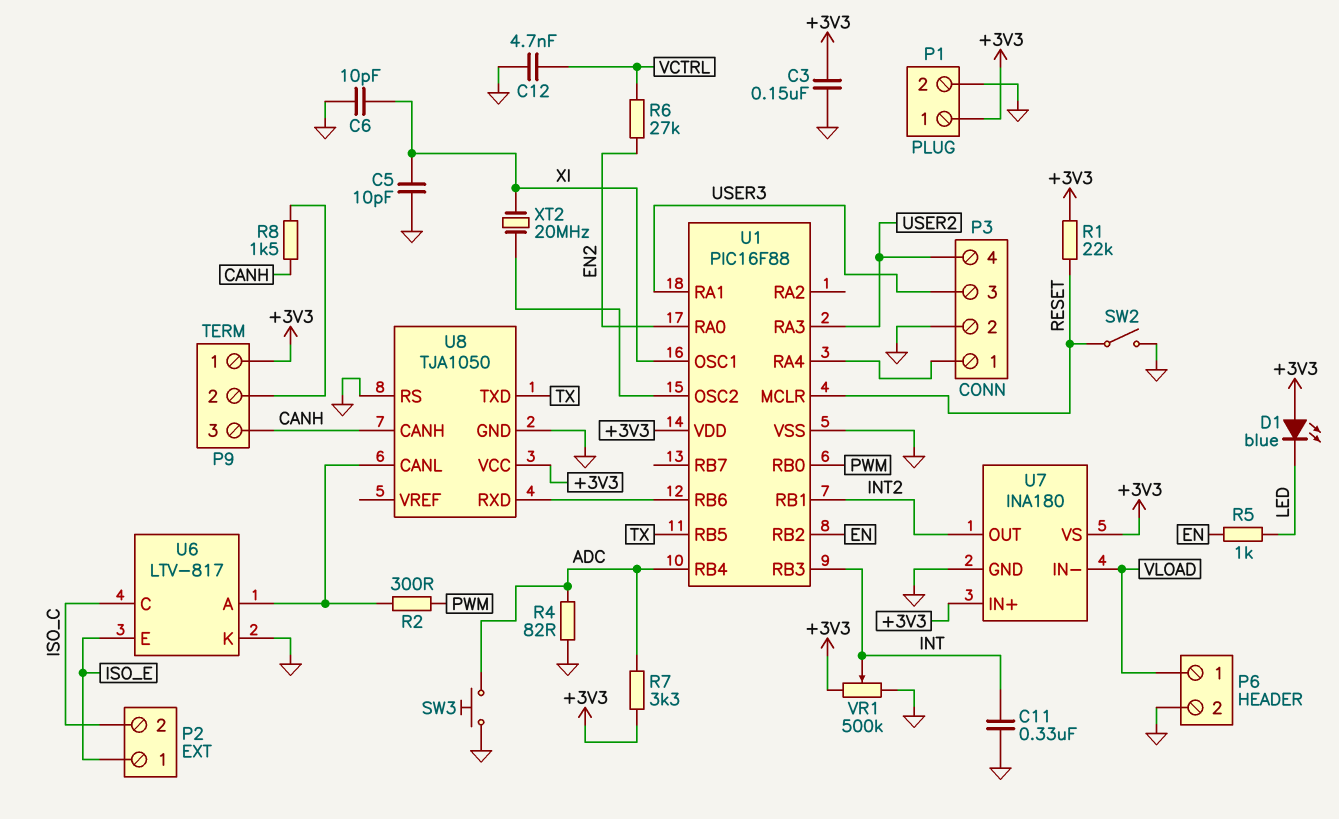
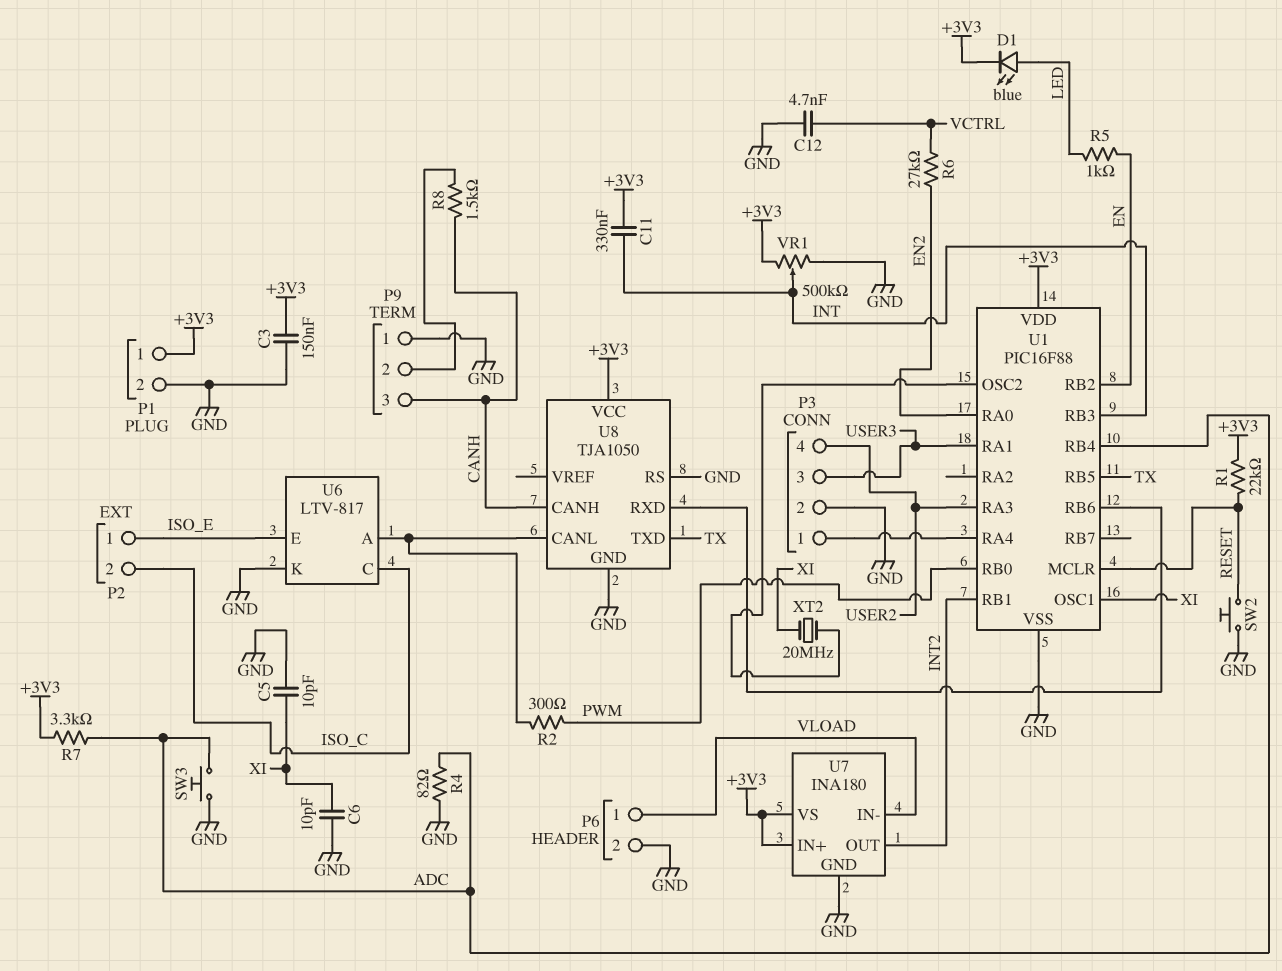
C11: 330nF (GND, INT) -> 330nF (+3V3, INT)
D1: LED blue (A +3V3, K LED) -> LED blue (A LED, K +3V3)
P9 pin 1: +3V3 -> GND
SW2: switch (GND, RESET) -> button (GND, RESET)

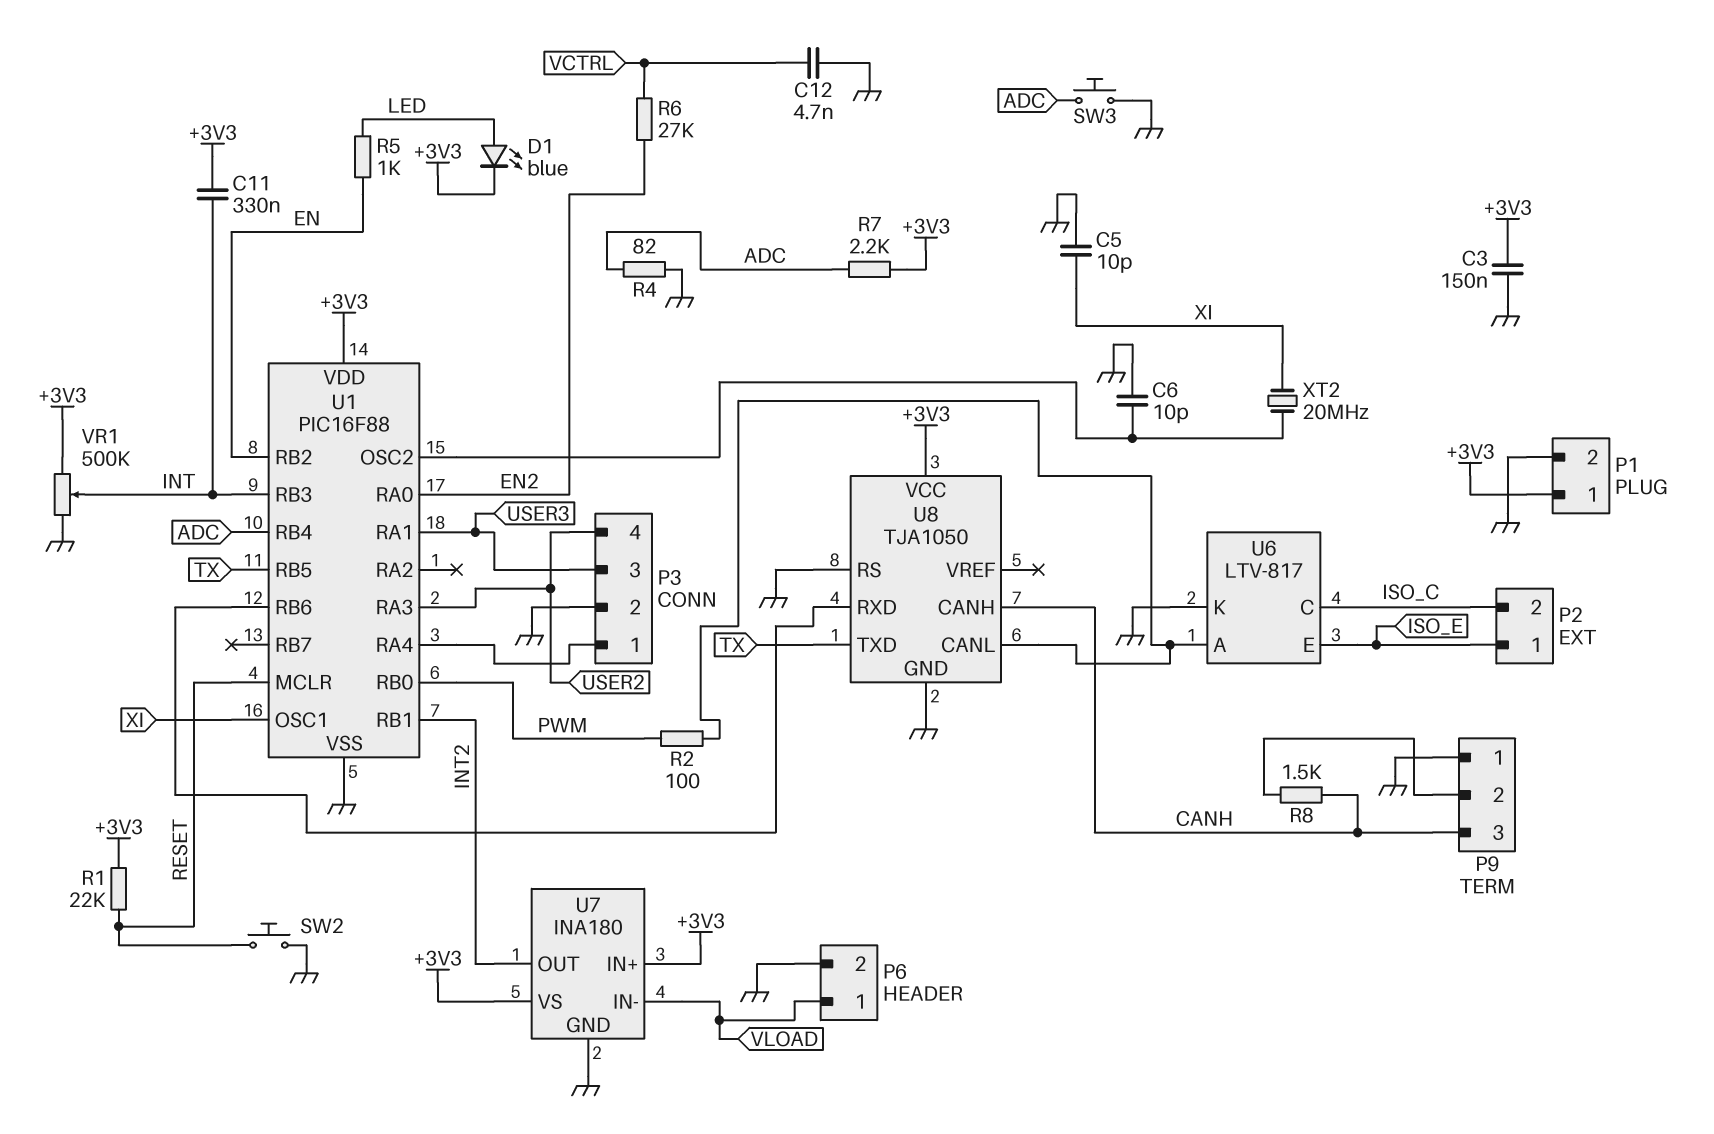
C6: 10pF (GND, XI) -> 10pF (GND, U1/OSC2)
R2: 300 (PWM, U6/A) -> 100 (PWM, U6/A)
R7: 3.3k (+3V3, ADC) -> 2.2k (+3V3, ADC)

